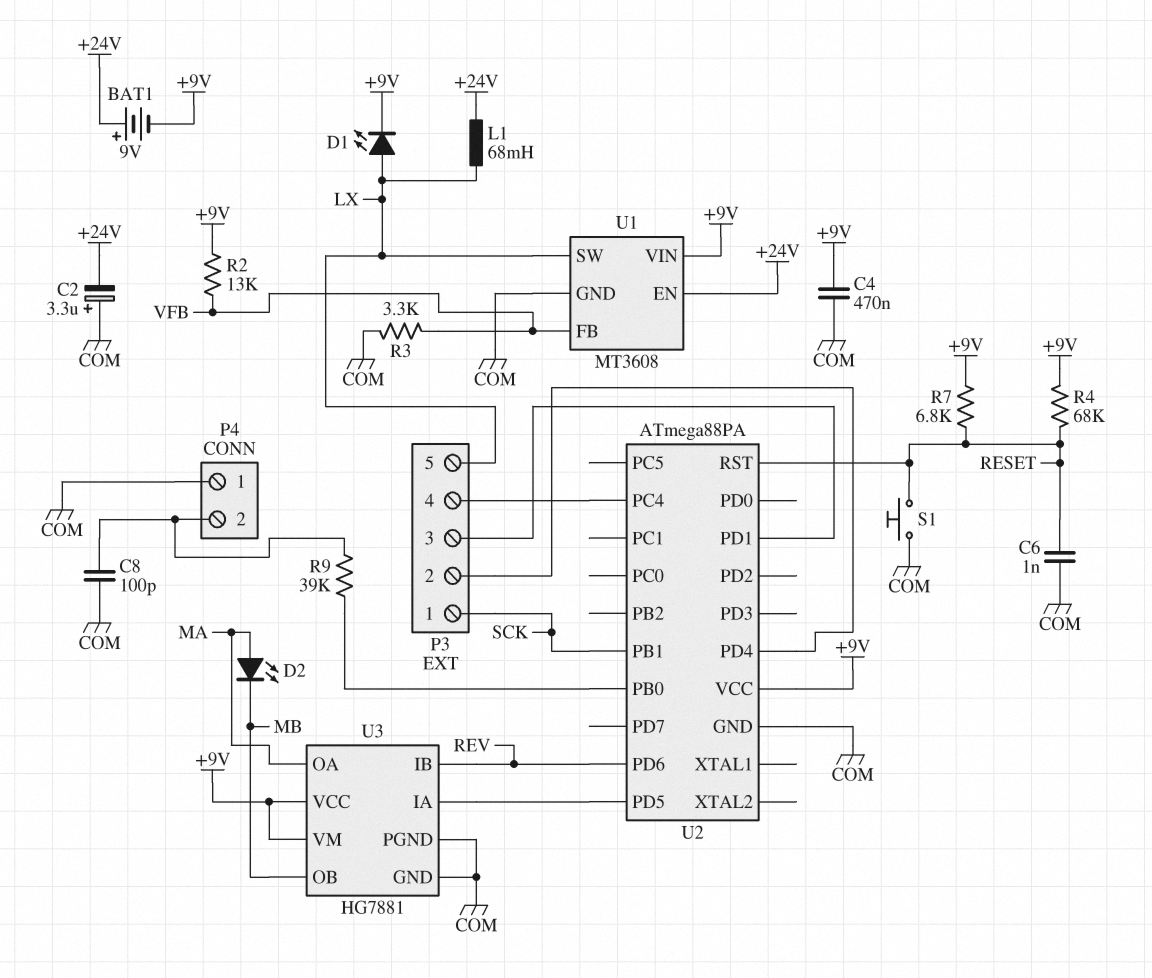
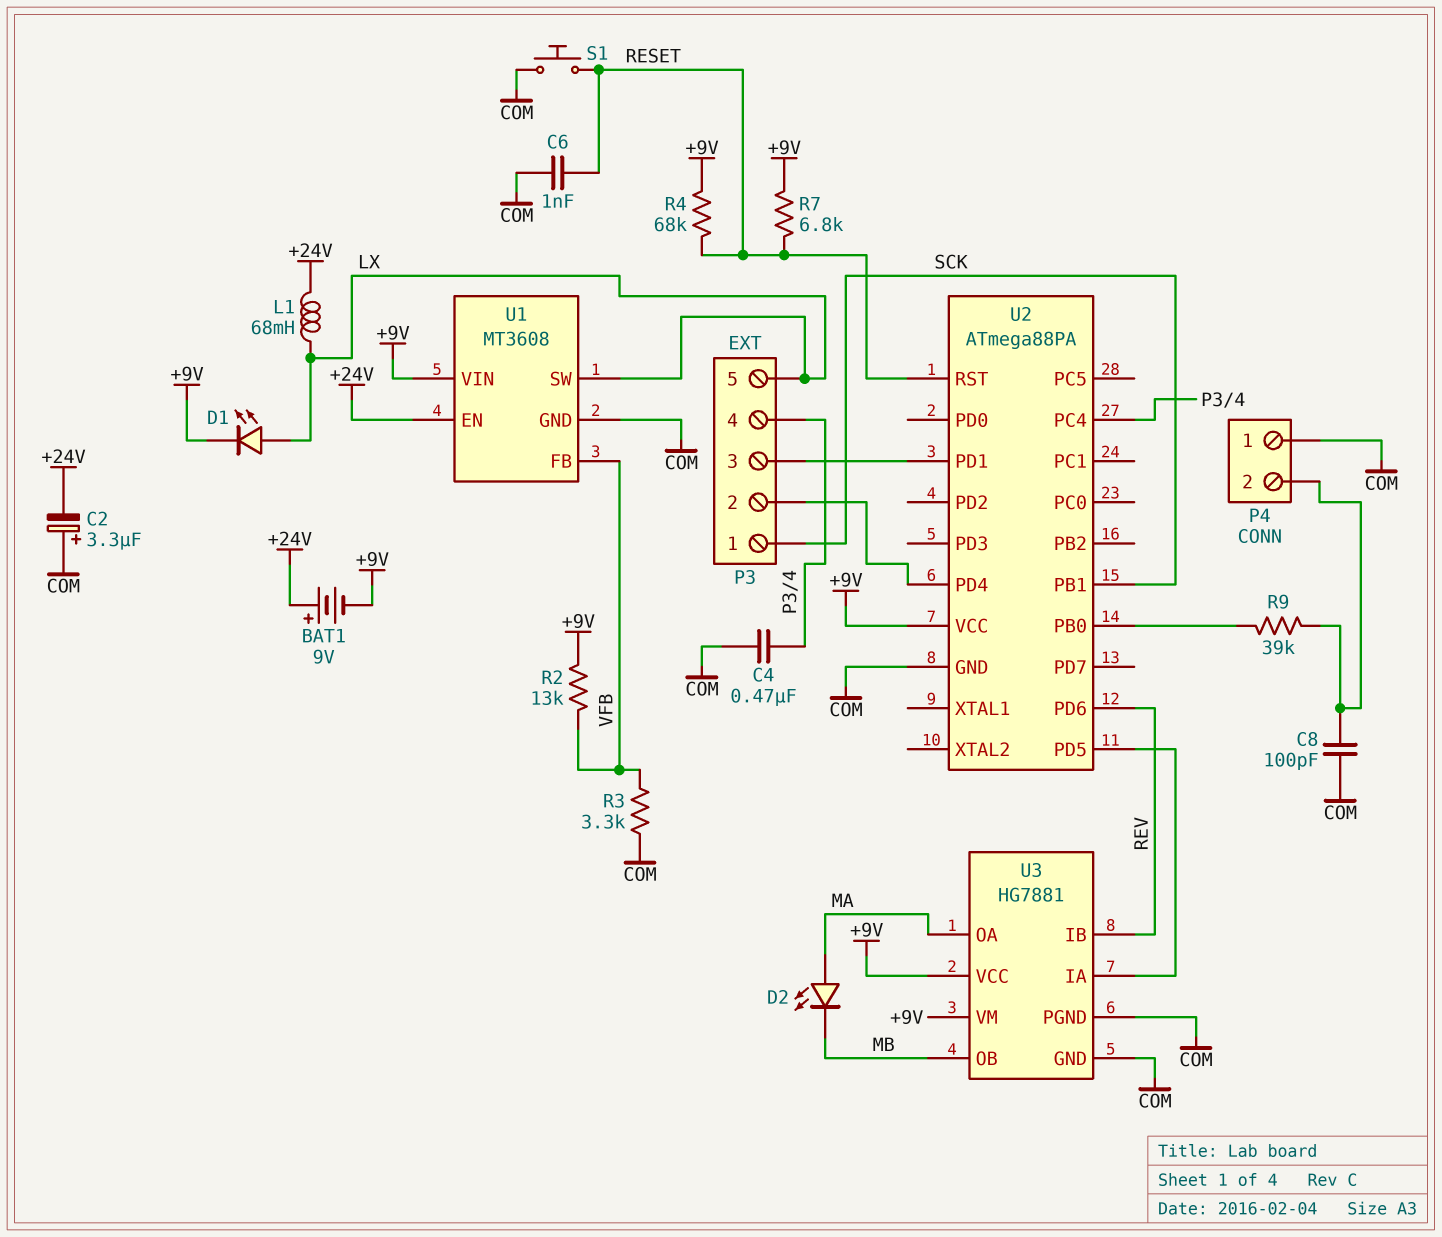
C4: 470nF (+9V, COM) -> 470nF (COM, P3/4)

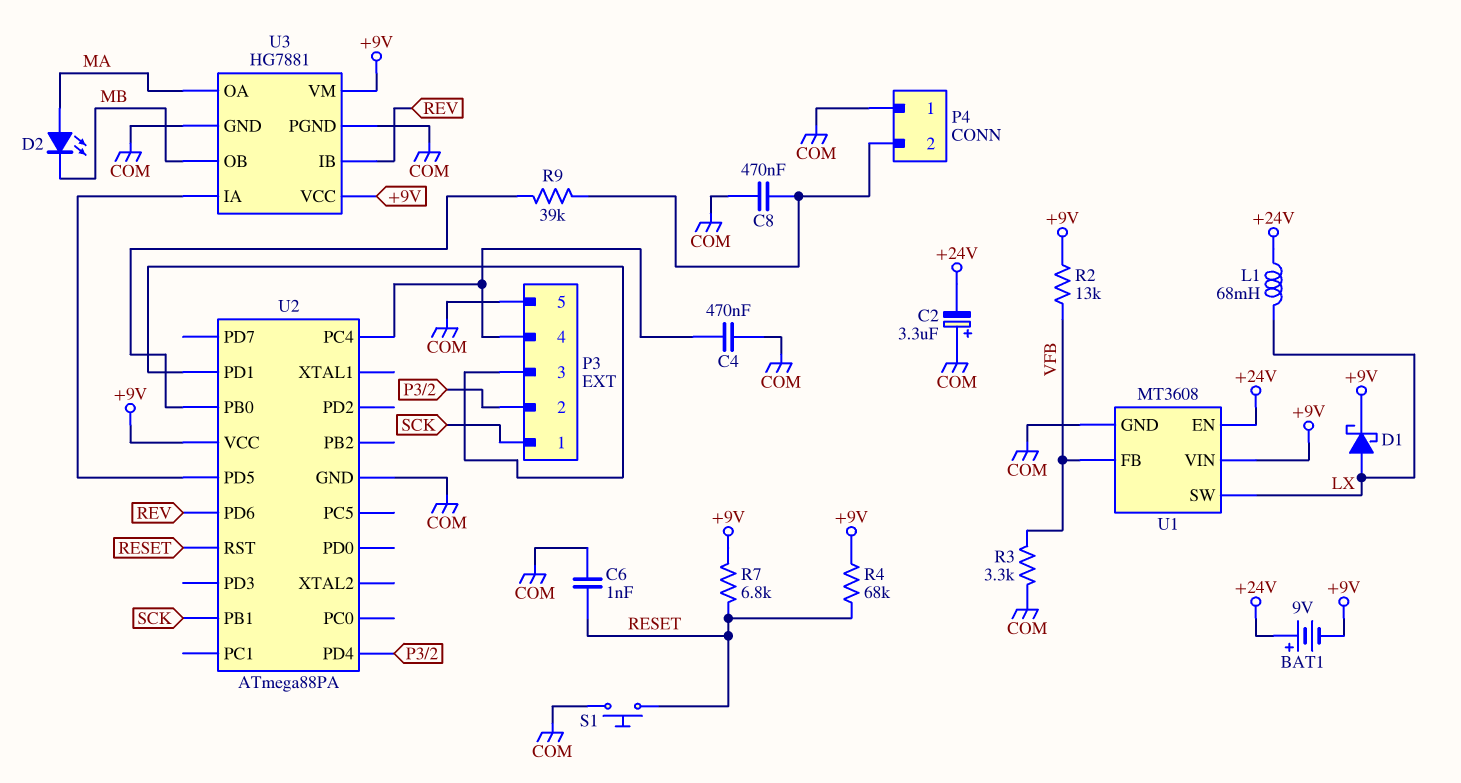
C8: 100pF (COM, P4/2) -> 470nF (COM, P4/2)
D1: LED (A LX, K +9V) -> schottky (A LX, K +9V)
P3 pin 5: LX -> COM

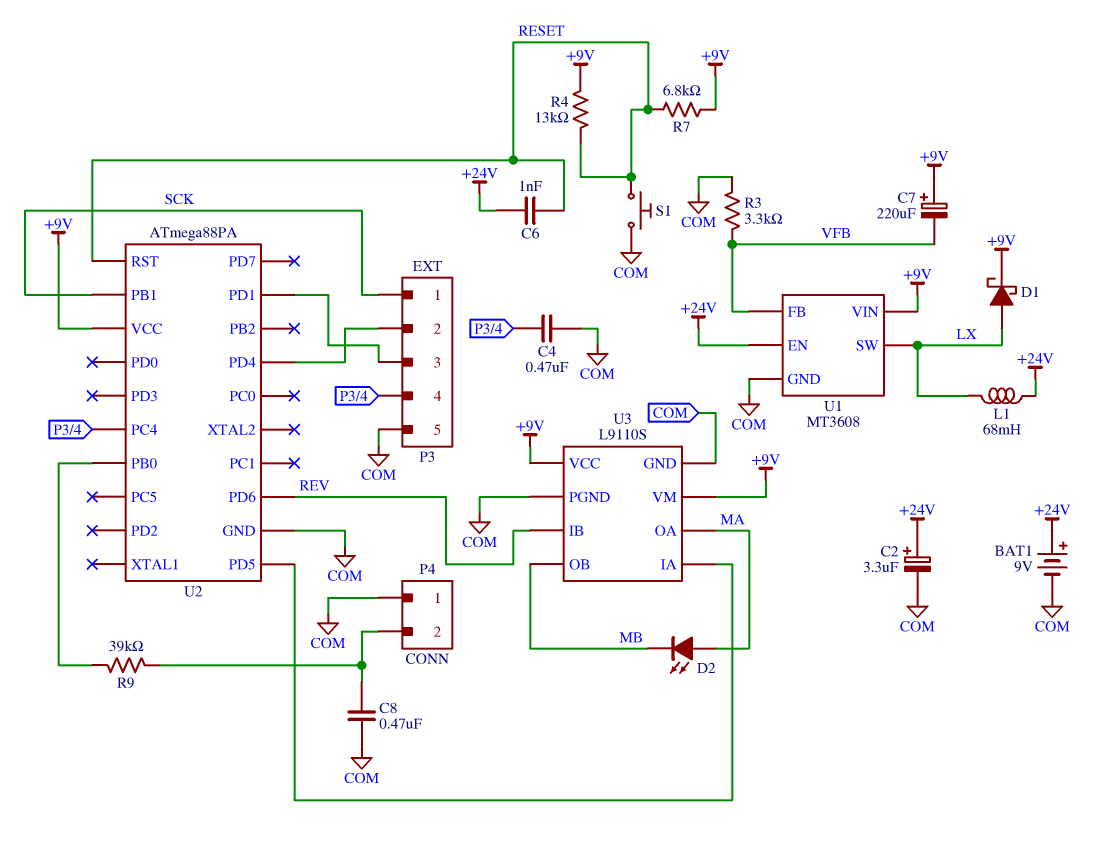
BAT1: 9V (plus +24V, minus +9V) -> 9V (plus +24V, minus COM)
C2: 3.3uF (plus COM, minus +24V) -> 3.3uF (plus +24V, minus COM)
C6: 1nF (COM, RESET) -> 1nF (+24V, RESET)
C7: none -> 220uF (plus +9V, minus VFB)
R2: 13k (+9V, VFB) -> none
R4: 68k (+9V, RESET) -> 13k (+9V, RESET)
U3: HG7881 -> L9110S

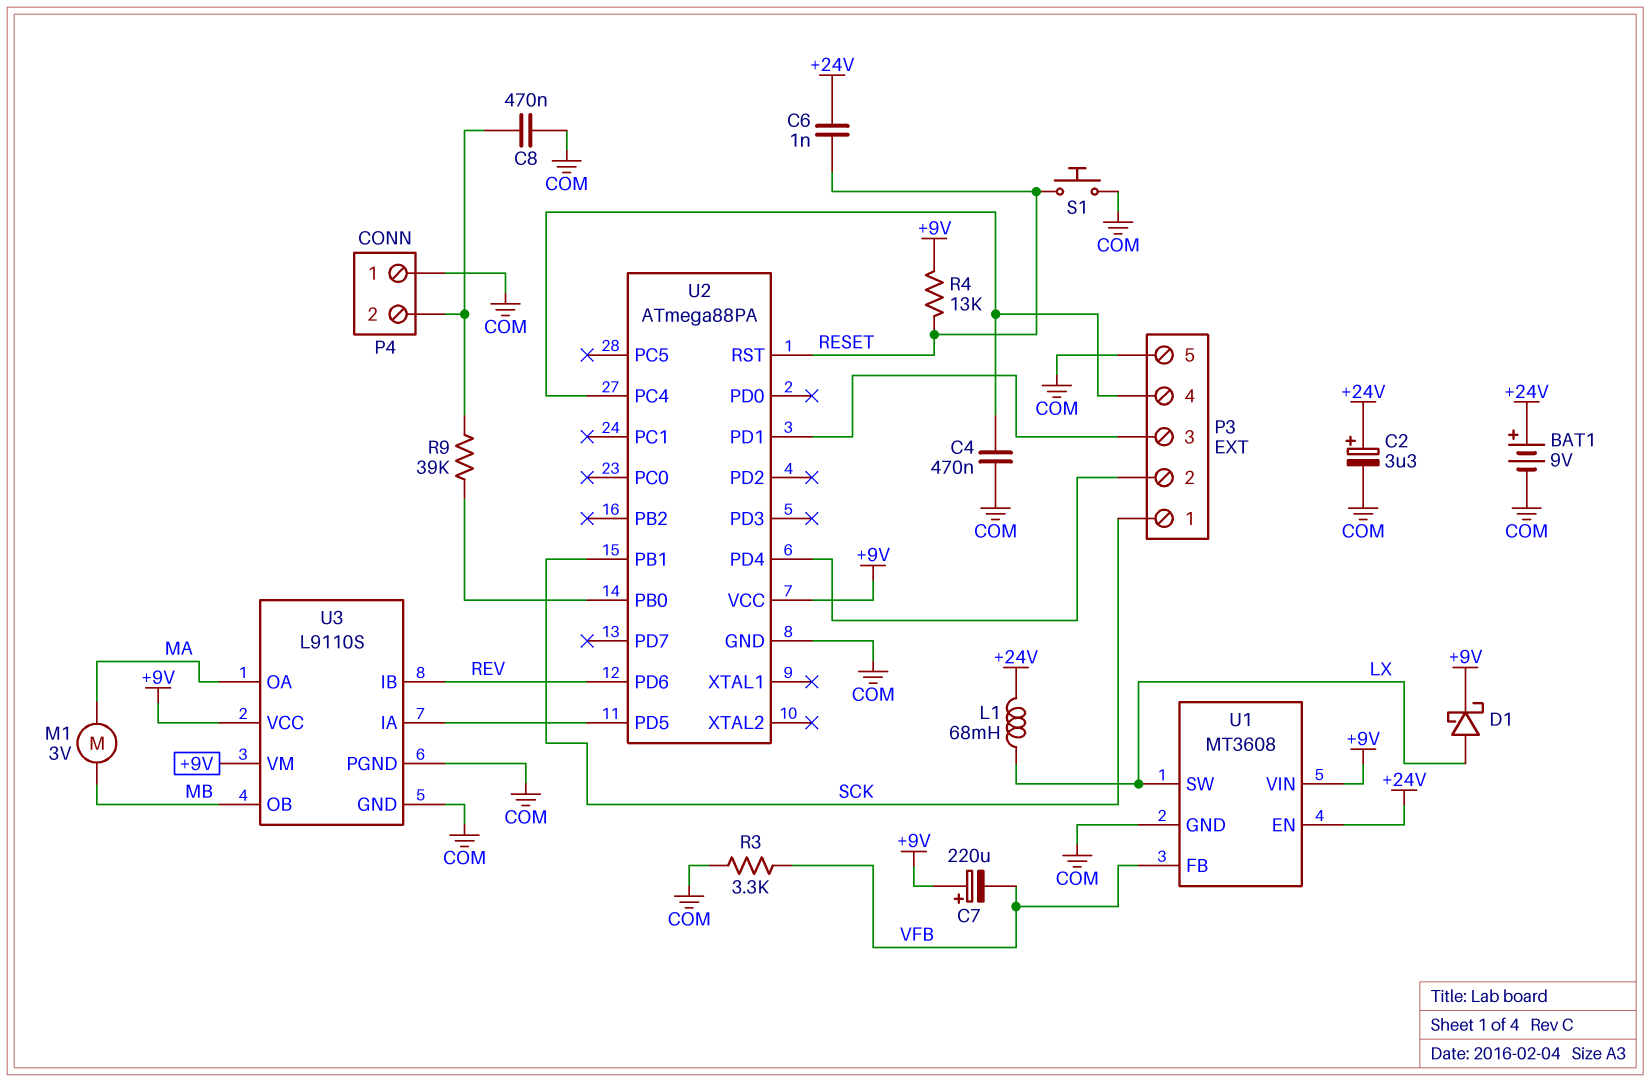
D2: LED (A MA, K MB) -> none
M1: none -> motor 3V (MA, MB)
R7: 6.8k (+9V, RESET) -> none

